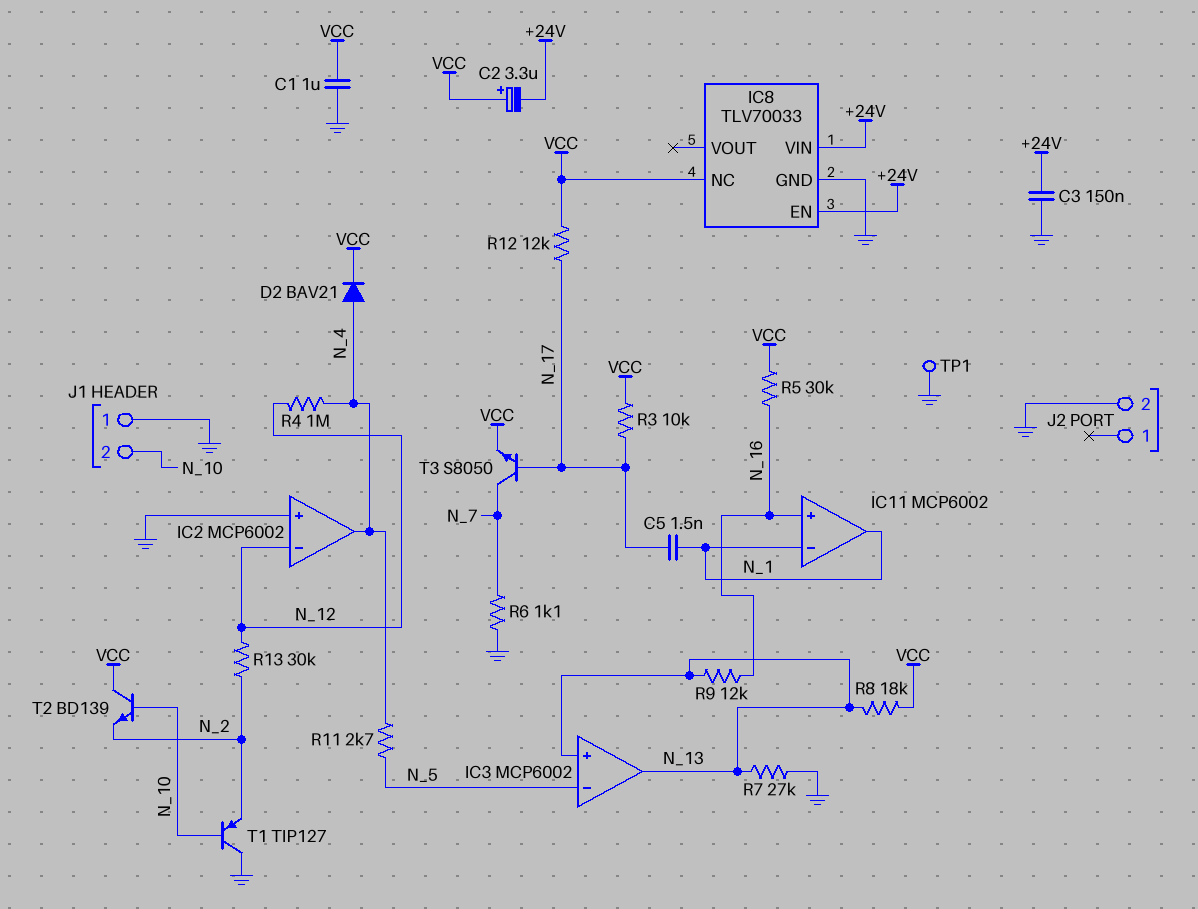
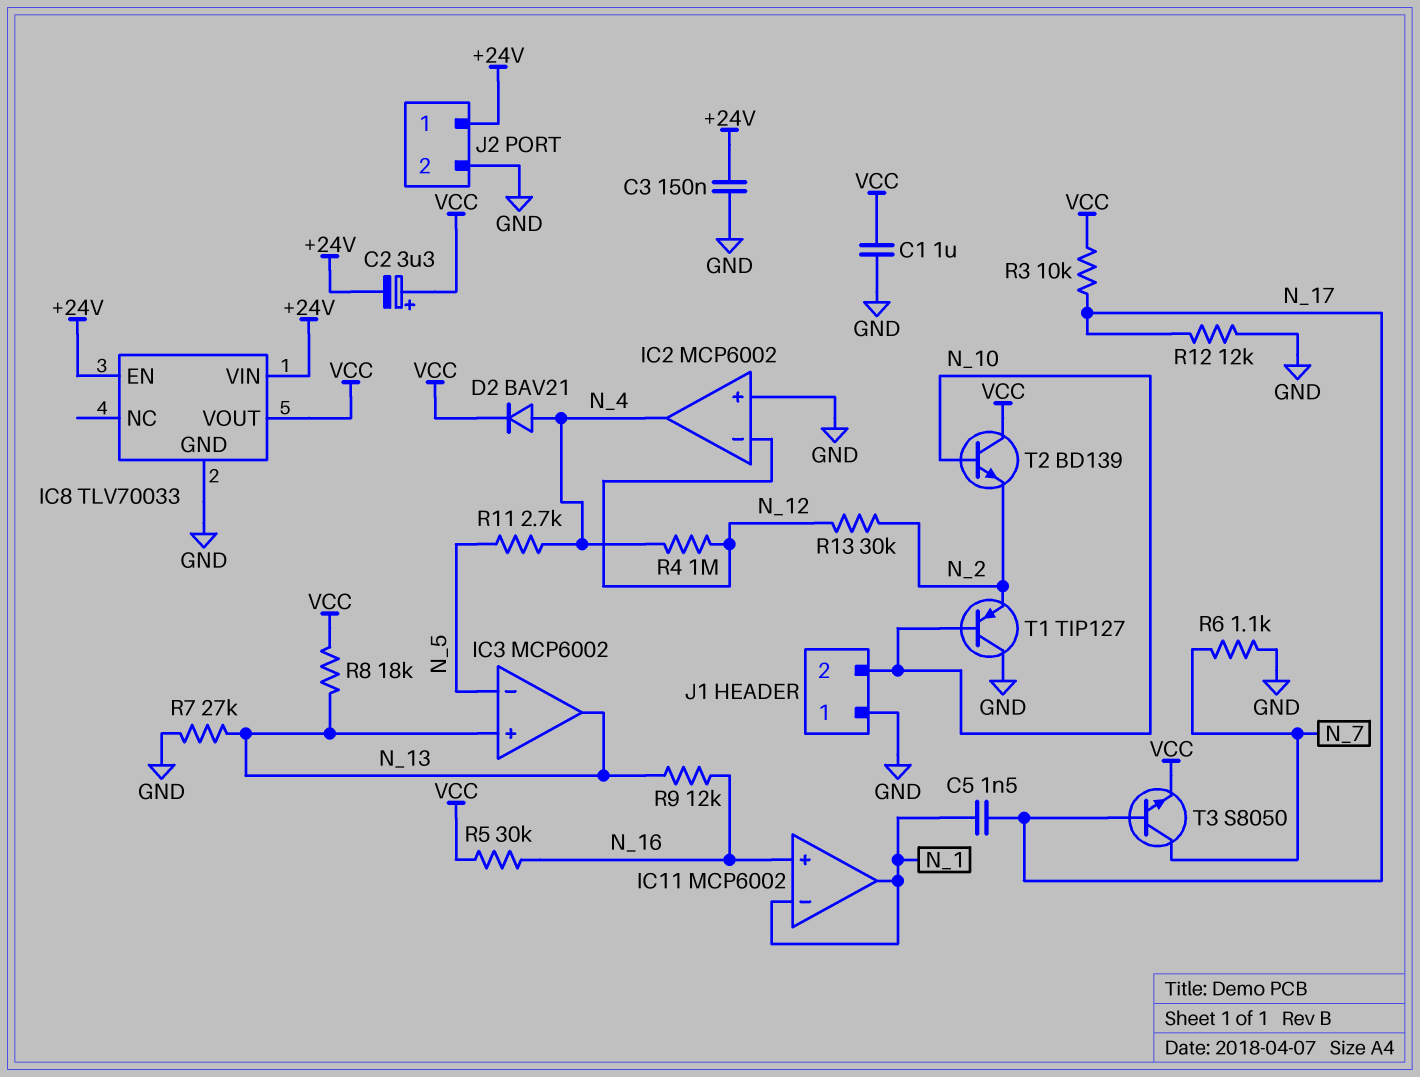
IC8 pin NC: VCC -> none
IC8 pin VOUT: none -> VCC
J2 pin 1: none -> +24V
R12: 12k (N_17, VCC) -> 12k (GND, N_17)
TP1: test point (GND) -> none

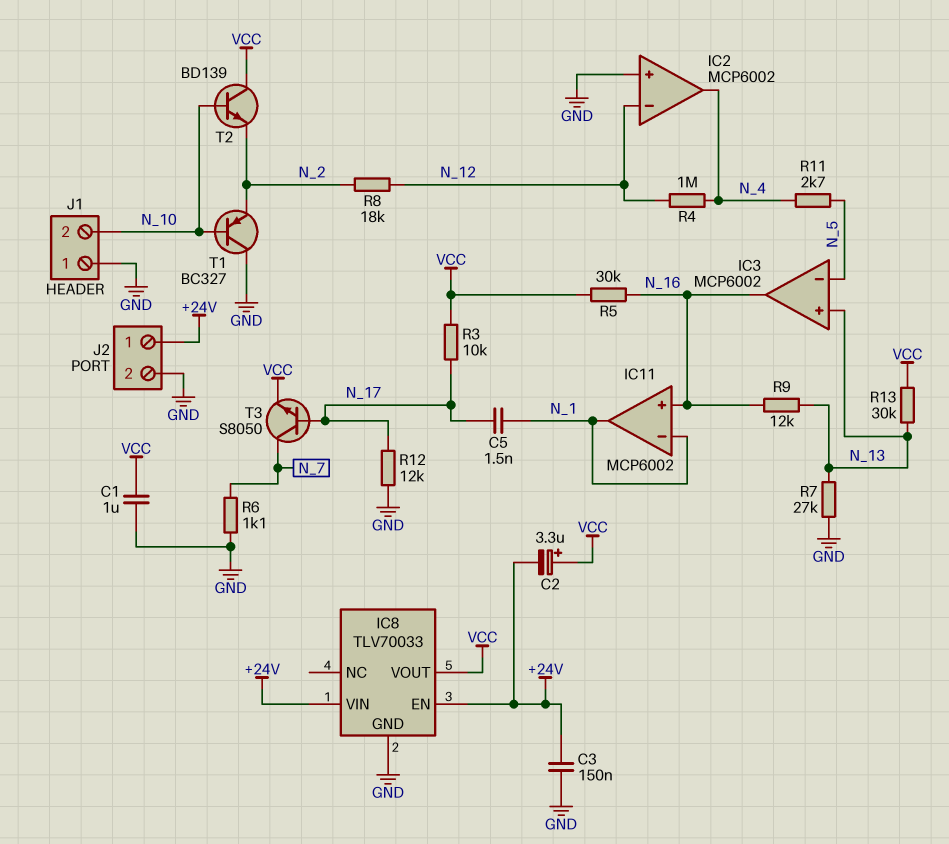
D2: diode BAV21 (A N_4, K VCC) -> none
IC3 pin out: N_13 -> N_16
R8: 18k (N_13, VCC) -> 18k (N_2, N_12)
R13: 30k (N_2, N_12) -> 30k (N_13, VCC)
T1: PNP TIP127 (B N_10, C GND, E N_2) -> PNP BC327 (B N_10, C GND, E N_2)

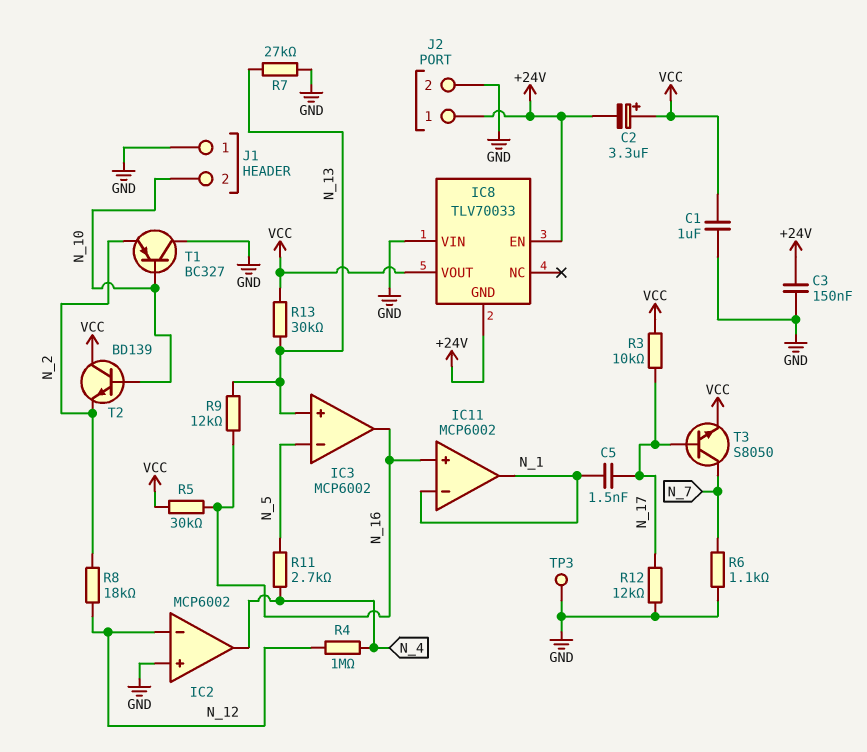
IC8 pin GND: GND -> +24V
IC8 pin VIN: +24V -> GND
TP3: none -> test point (GND)

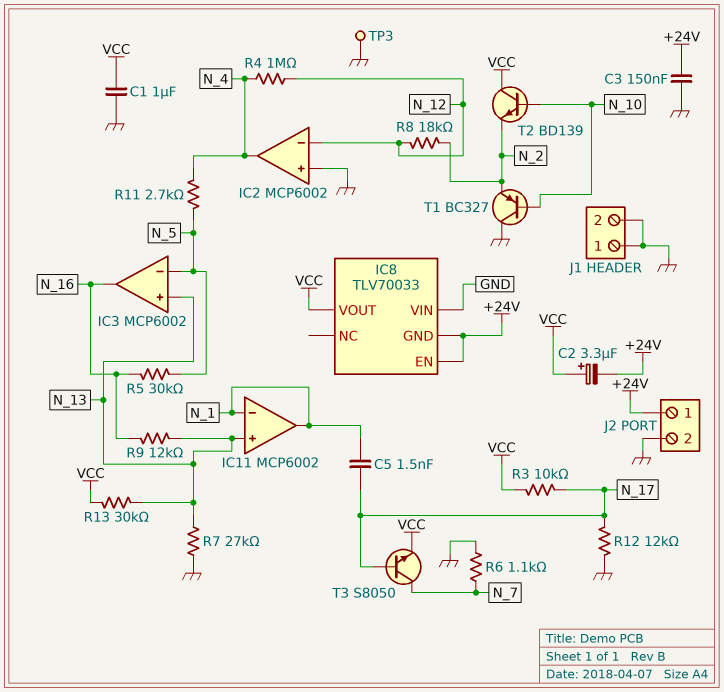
IC11 pin in+: N_16 -> N_13
J1 pin 2: N_10 -> GND
R5: 30k (N_16, VCC) -> 30k (N_5, N_16)

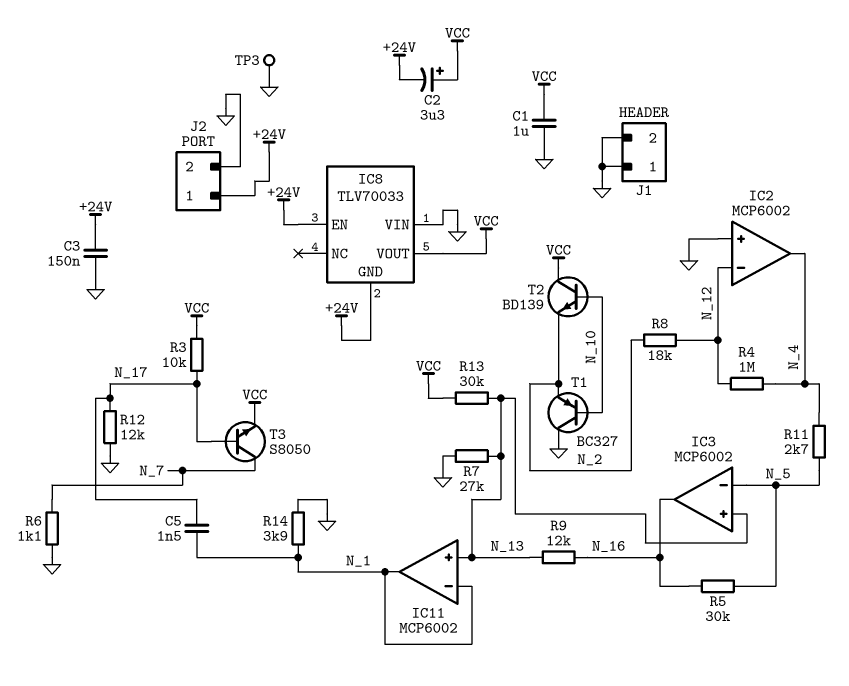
R14: none -> 3.9k (GND, N_1)

